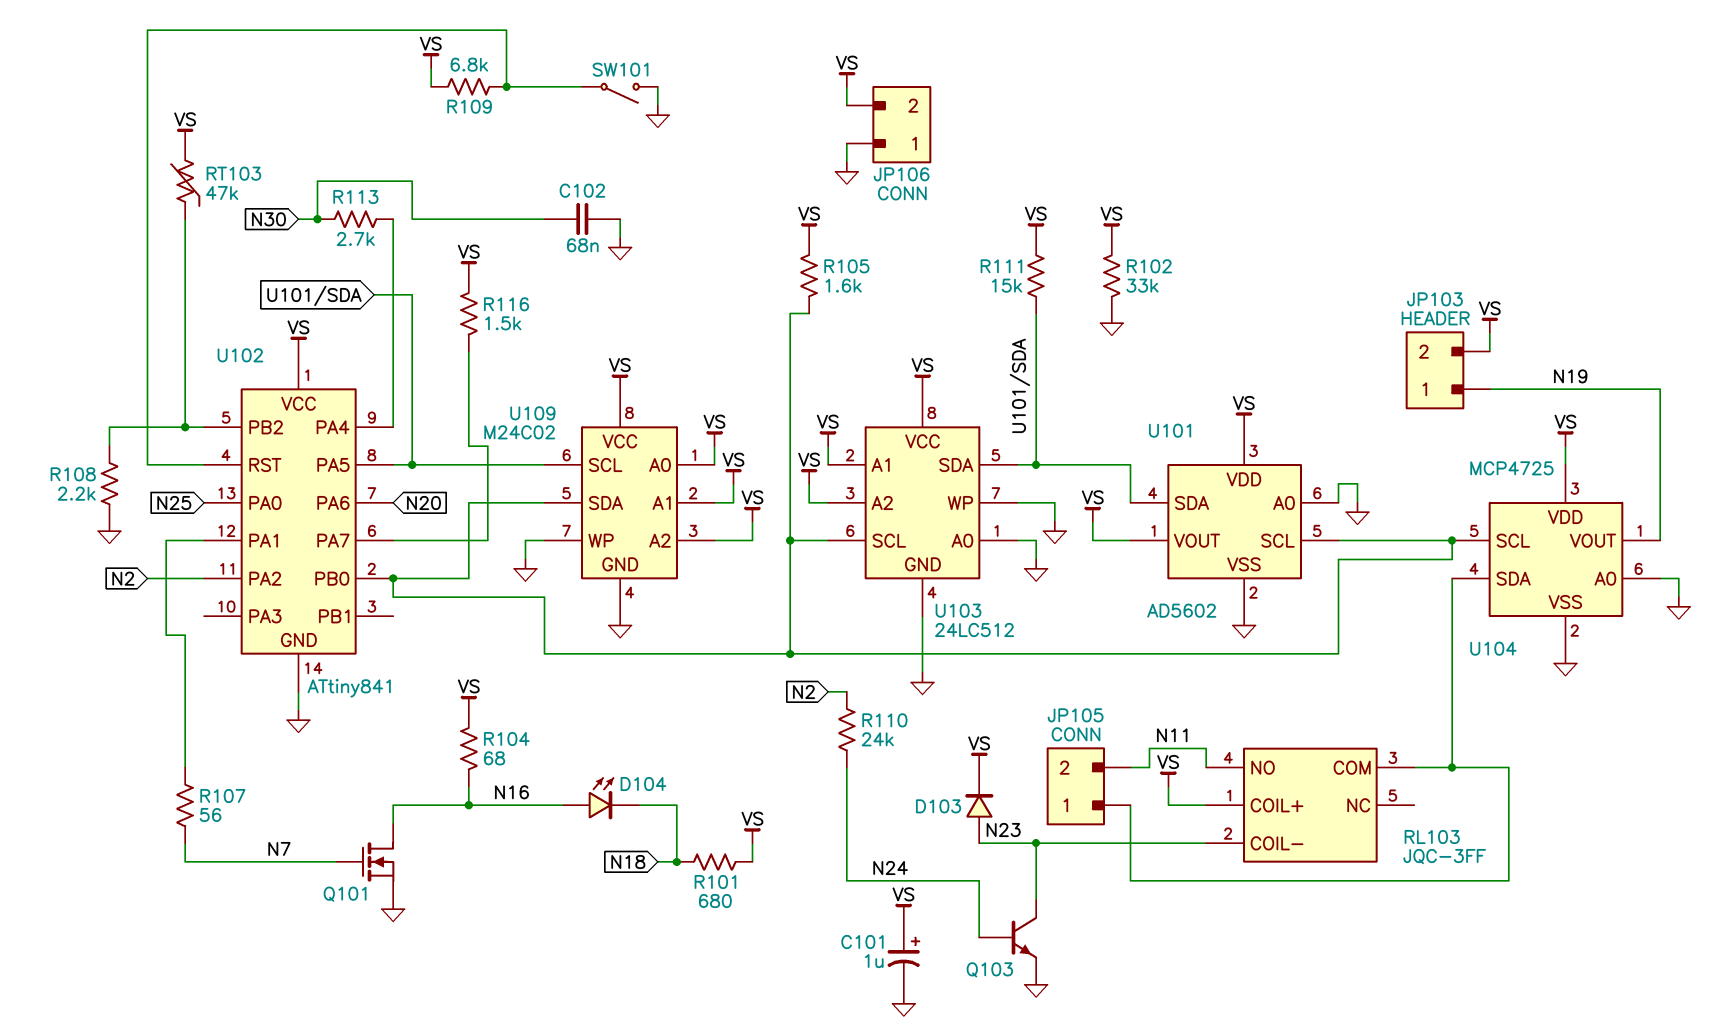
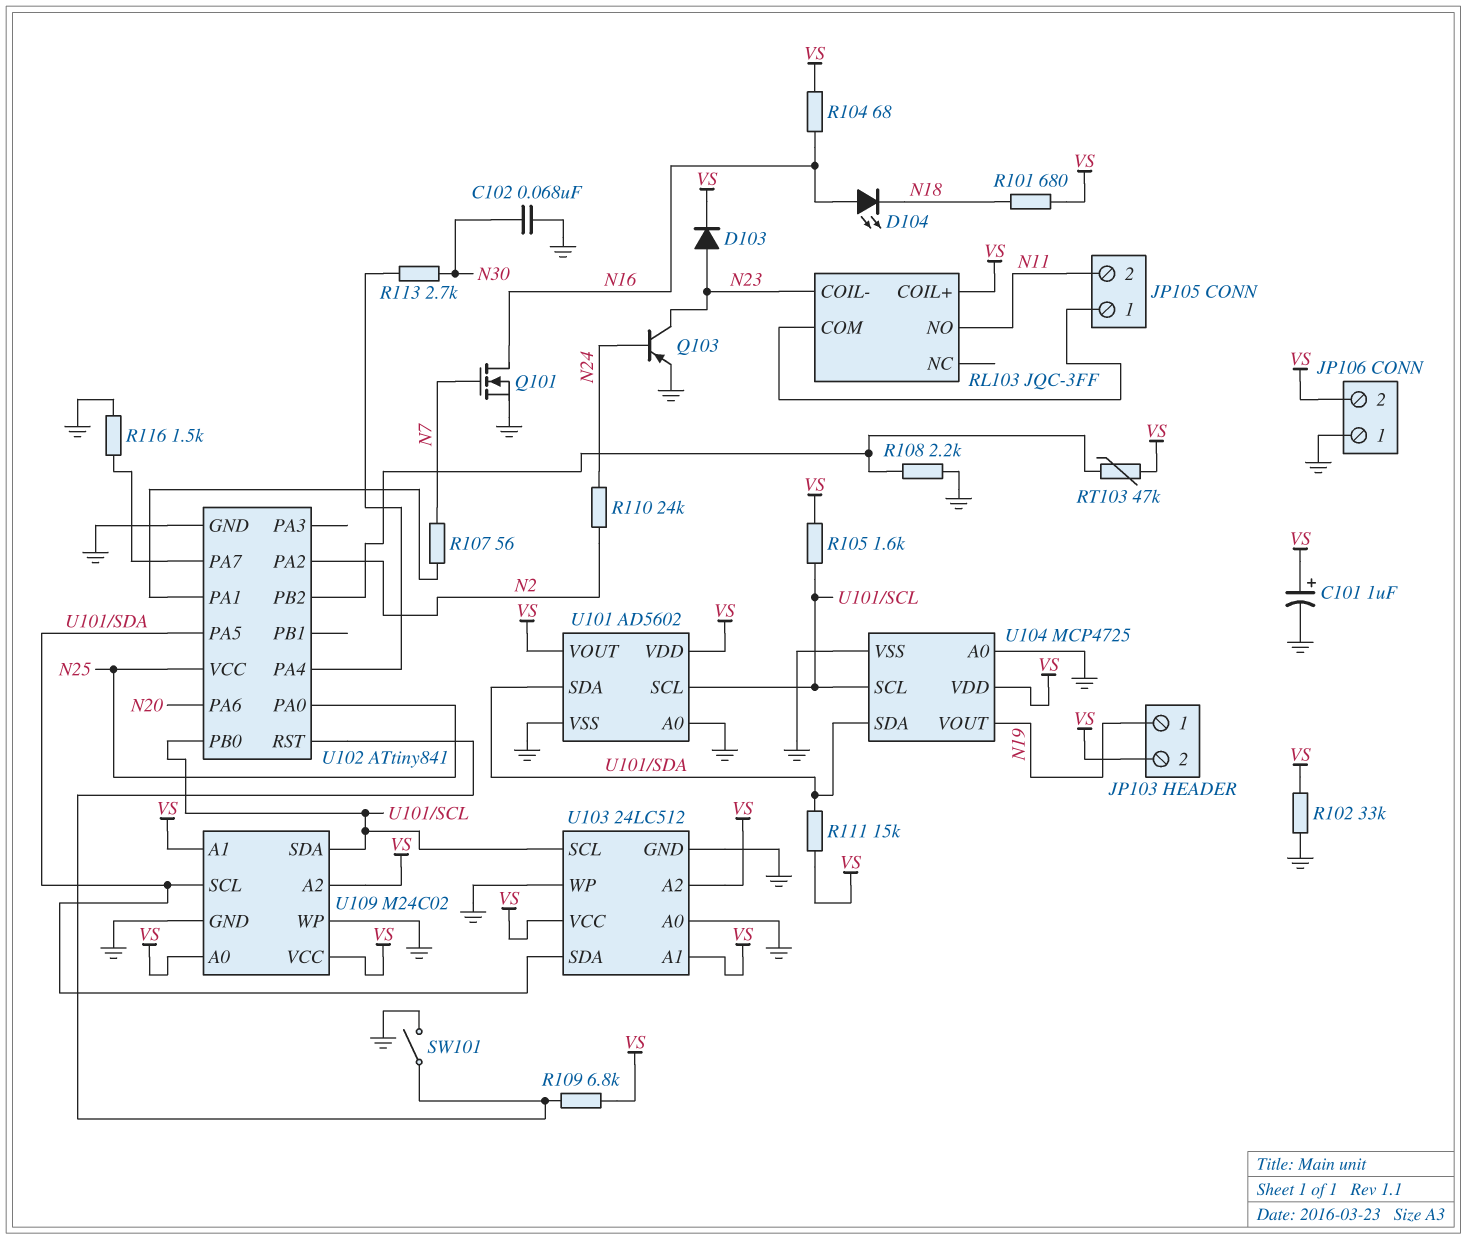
Q103: NPN (B N24, C N23, E GND) -> PNP (B N24, C N23, E GND)
R116: 1.5k (U102/PA7, VS) -> 1.5k (GND, U102/PA7)
U102 pin VCC: VS -> N25
U104 pin SDA: JP105/1 -> U101/SDA

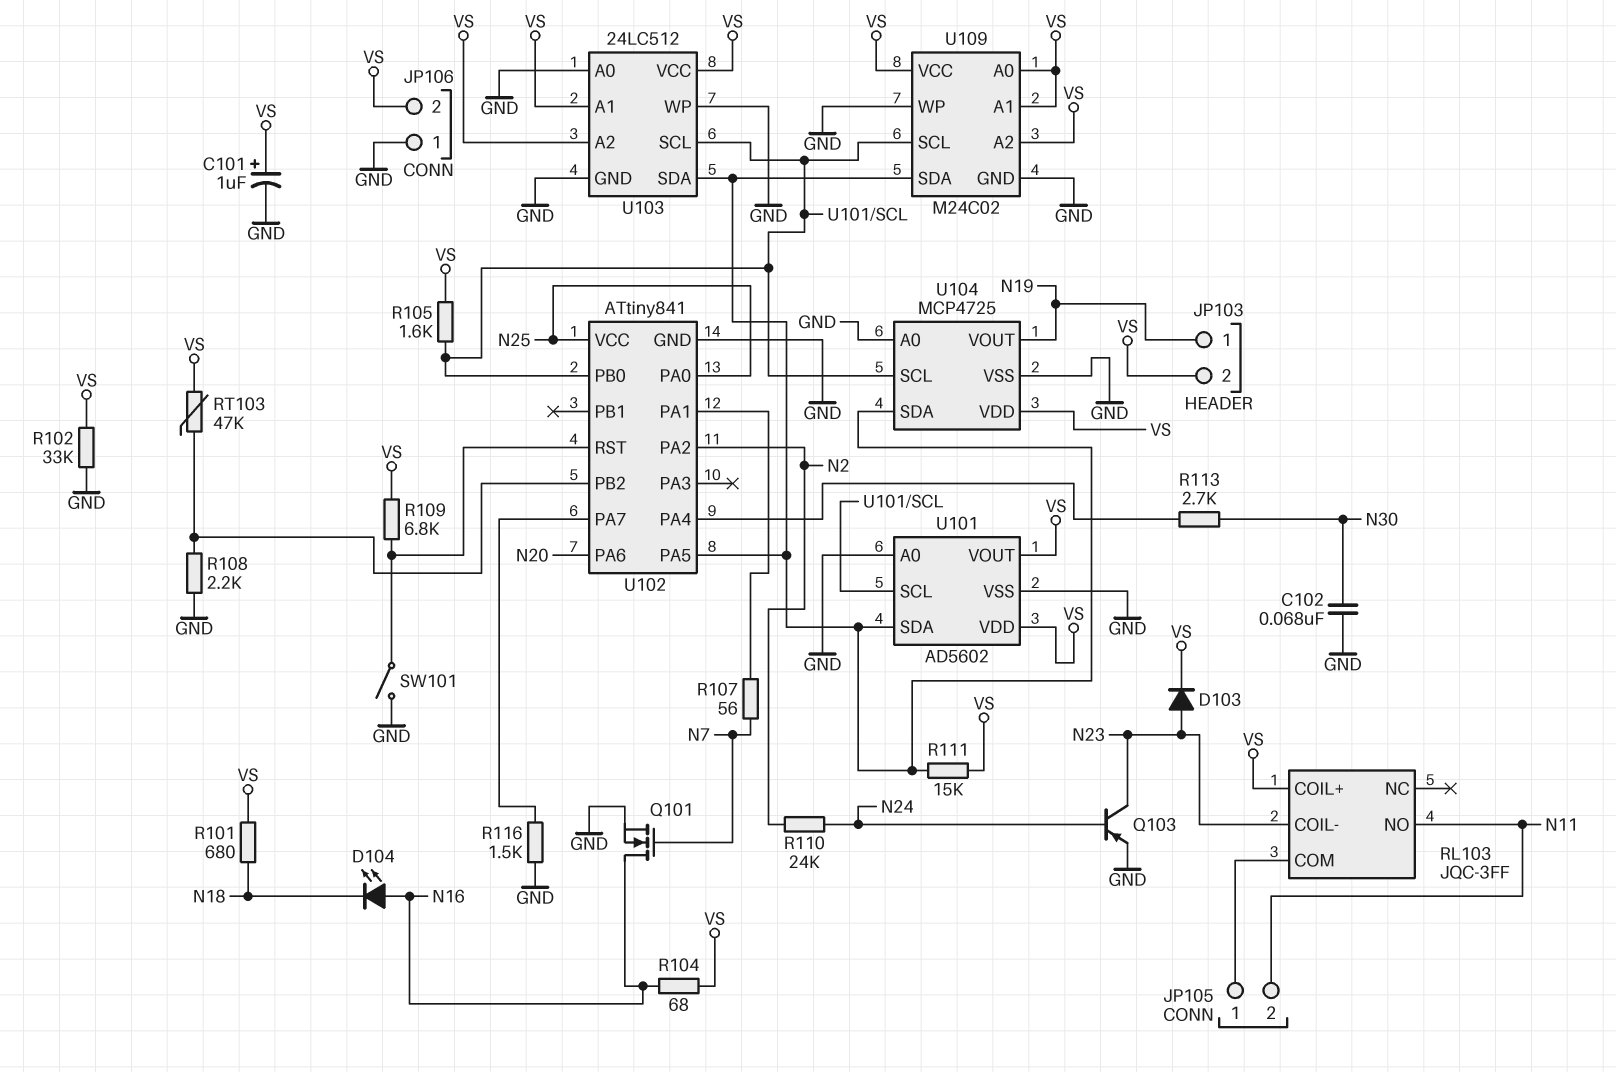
U109 pin SCL: U101/SDA -> U101/SCL
U109 pin SDA: U101/SCL -> U101/SDA

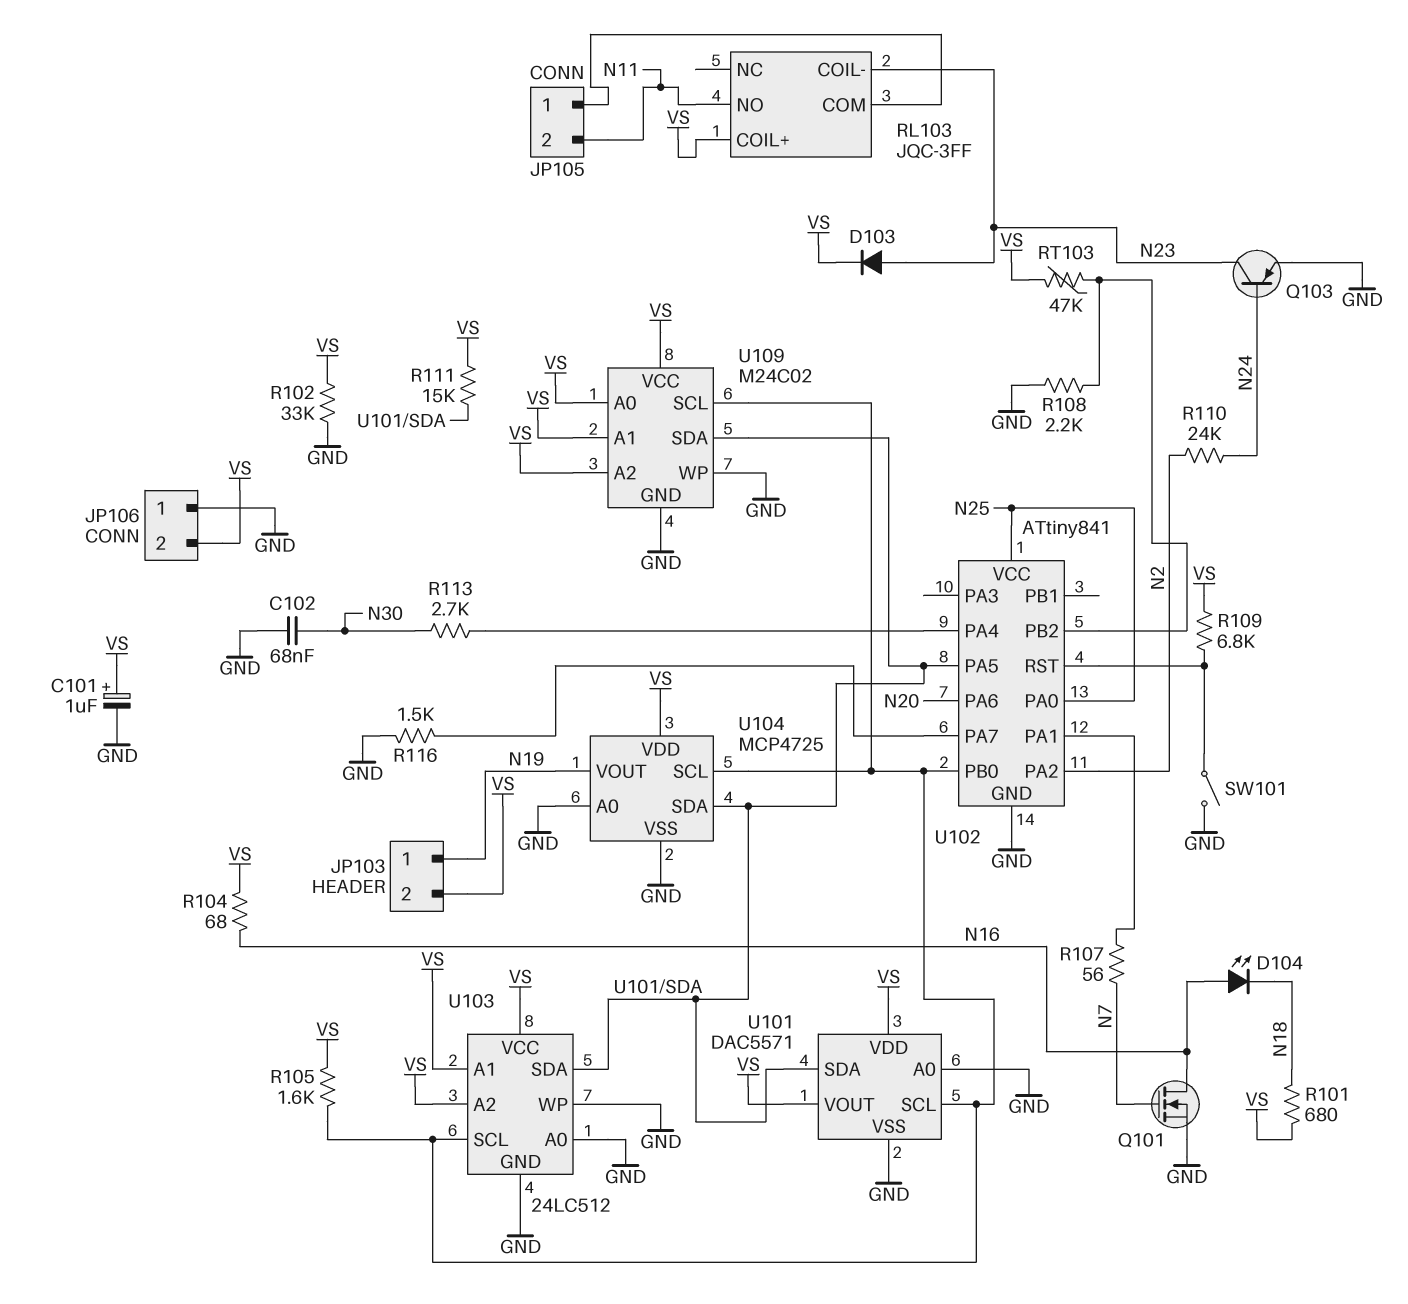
U101: AD5602 -> DAC5571

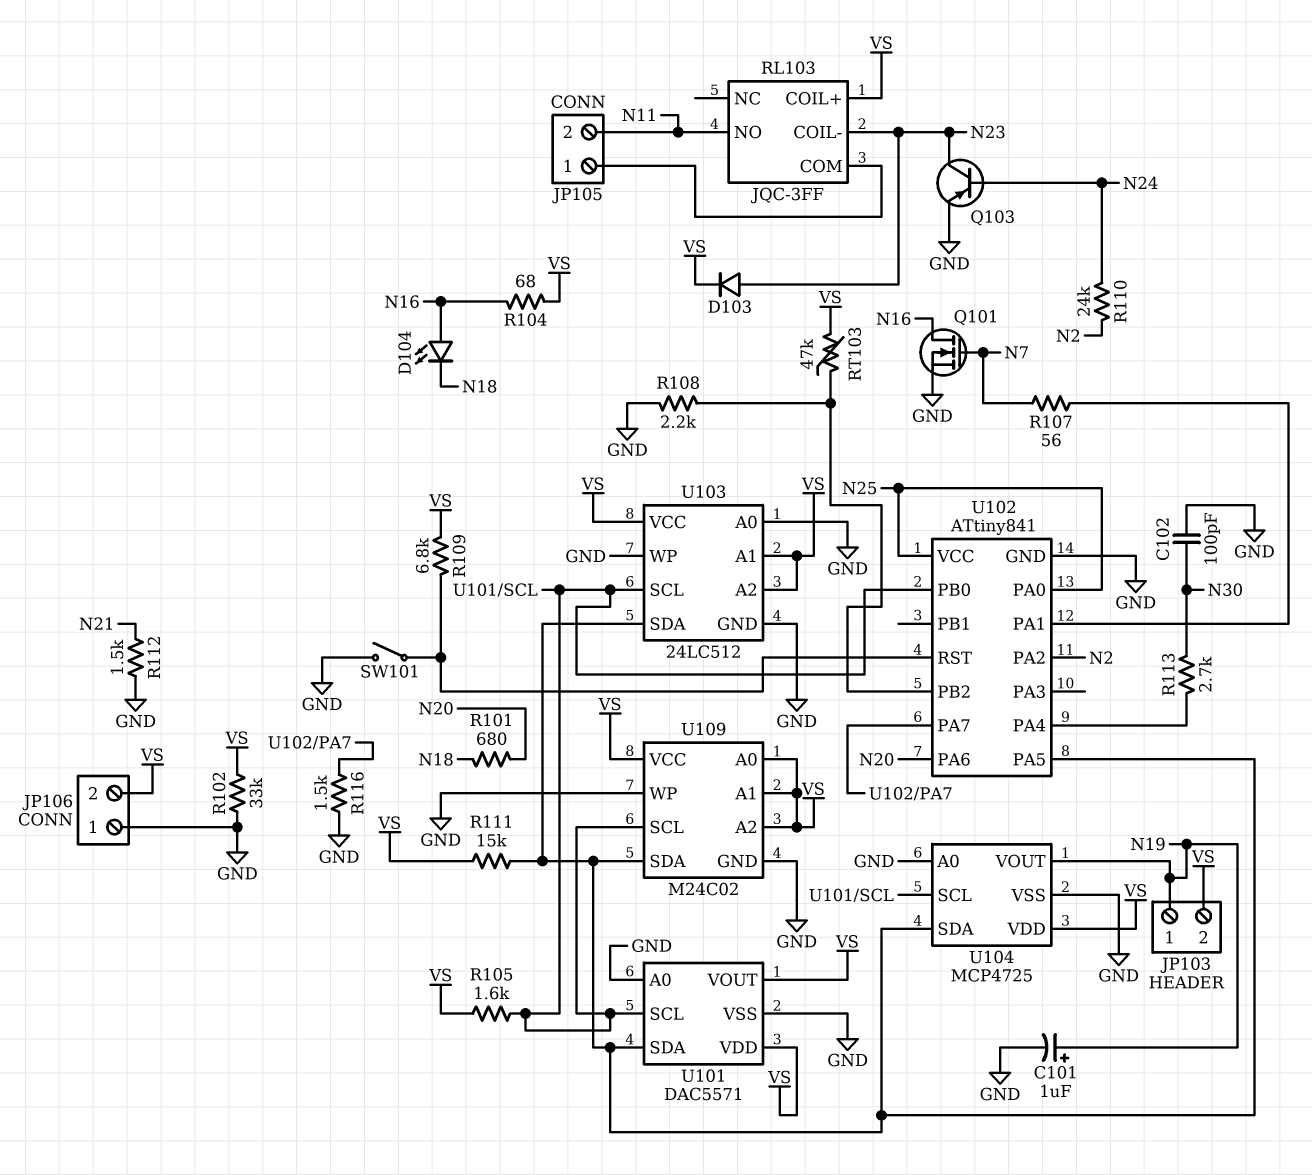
C101: 1uF (plus VS, minus GND) -> 1uF (plus N19, minus GND)
C102: 68nF (GND, N30) -> 100pF (GND, N30)
R101: 680 (N18, VS) -> 680 (N18, N20)
R112: none -> 1.5k (GND, N21)

